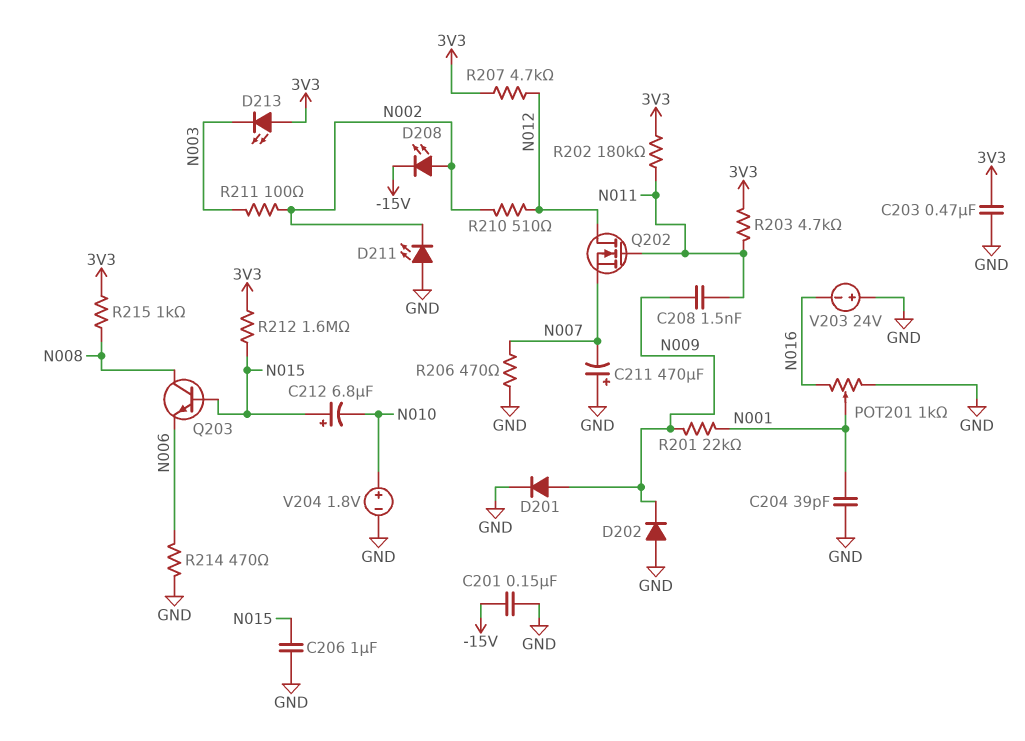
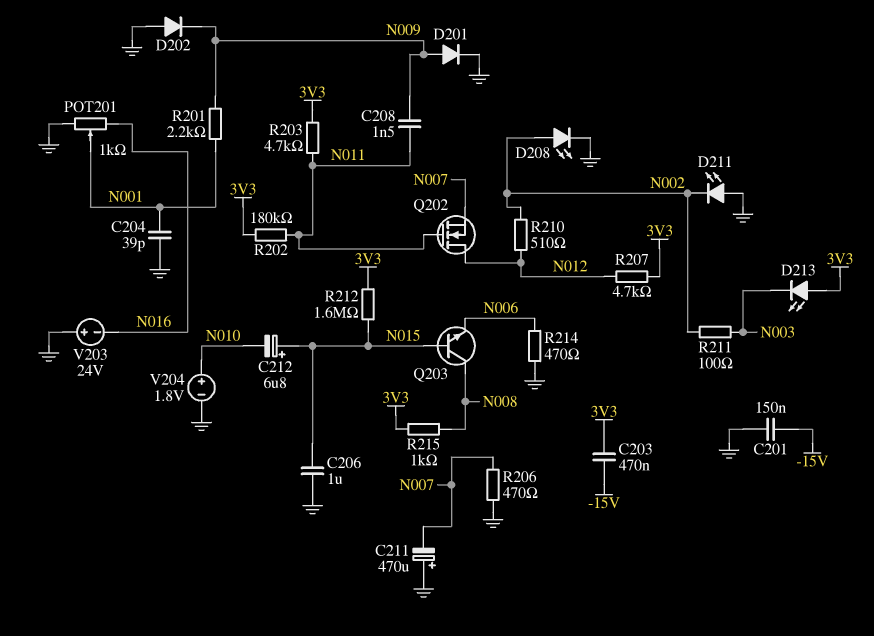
C203: 470nF (3V3, GND) -> 470nF (-15V, 3V3)
D208: LED (A N002, K -15V) -> LED (A N002, K GND)
R201: 22k (N001, N009) -> 2.2k (N001, N009)

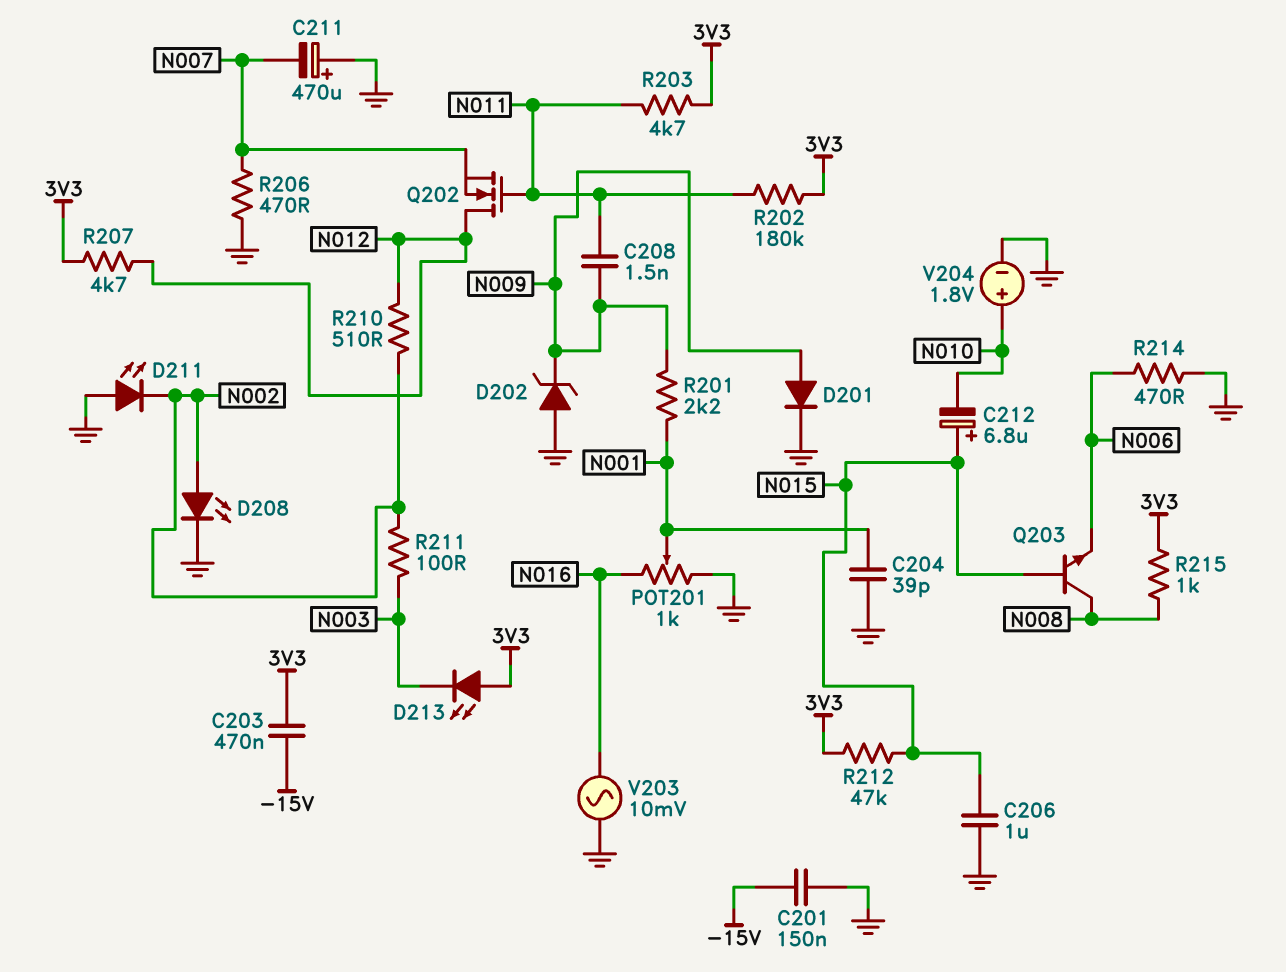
D202: diode (A GND, K N009) -> zener (A GND, K N009)
R212: 1.6M (3V3, N015) -> 47k (3V3, N015)
V203: 24V (plus GND, minus N016) -> AC 10mV (GND, N016)

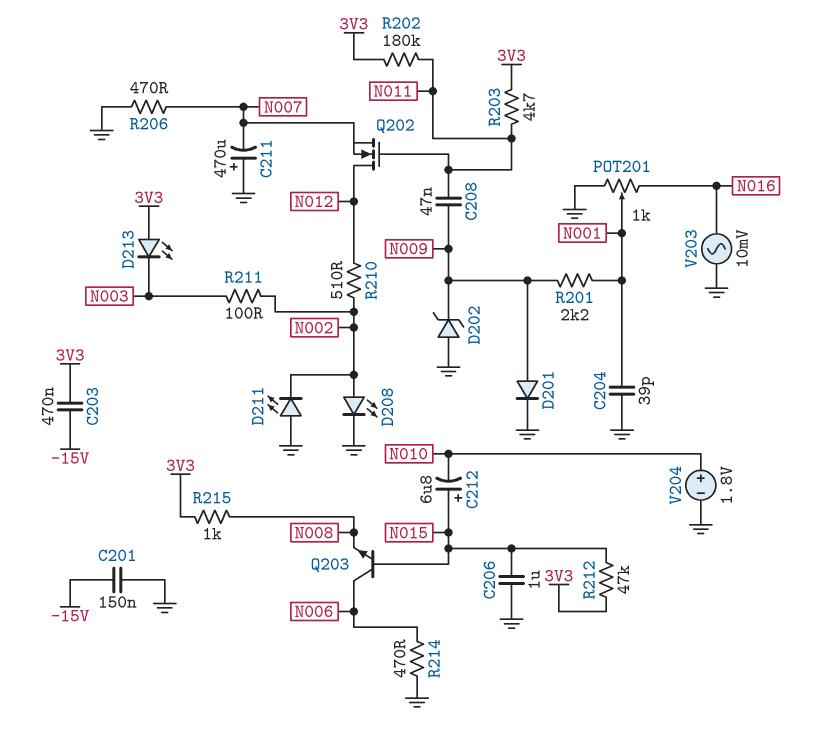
C208: 1.5nF (N009, N011) -> 47nF (N009, N011)
Q203: NPN (B N015, C N008, E N006) -> NPN (B N015, C N006, E N008)
R207: 4.7k (3V3, N012) -> none

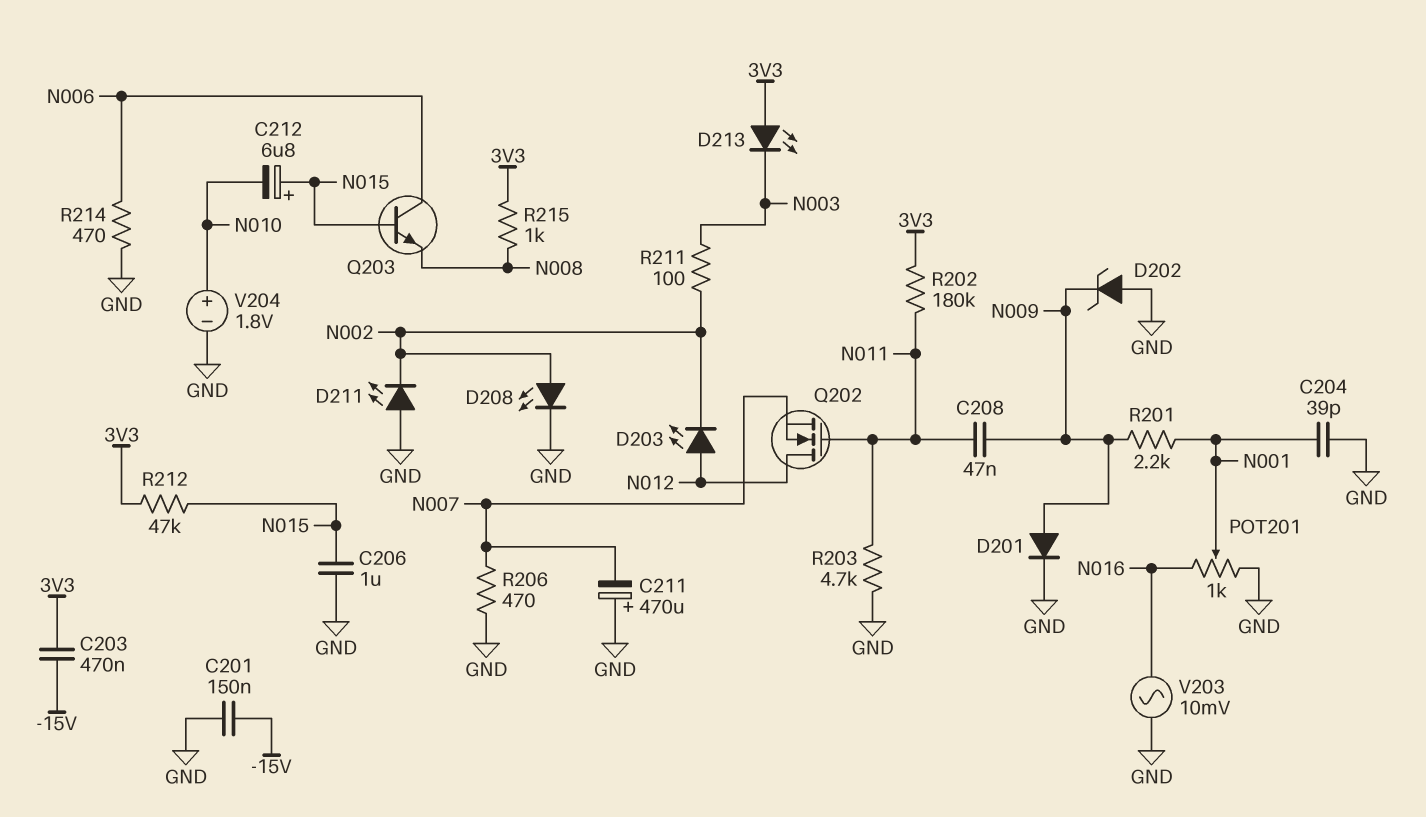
D203: none -> LED (A N012, K N002)
R203: 4.7k (3V3, N011) -> 4.7k (GND, N011)
R210: 510 (N002, N012) -> none

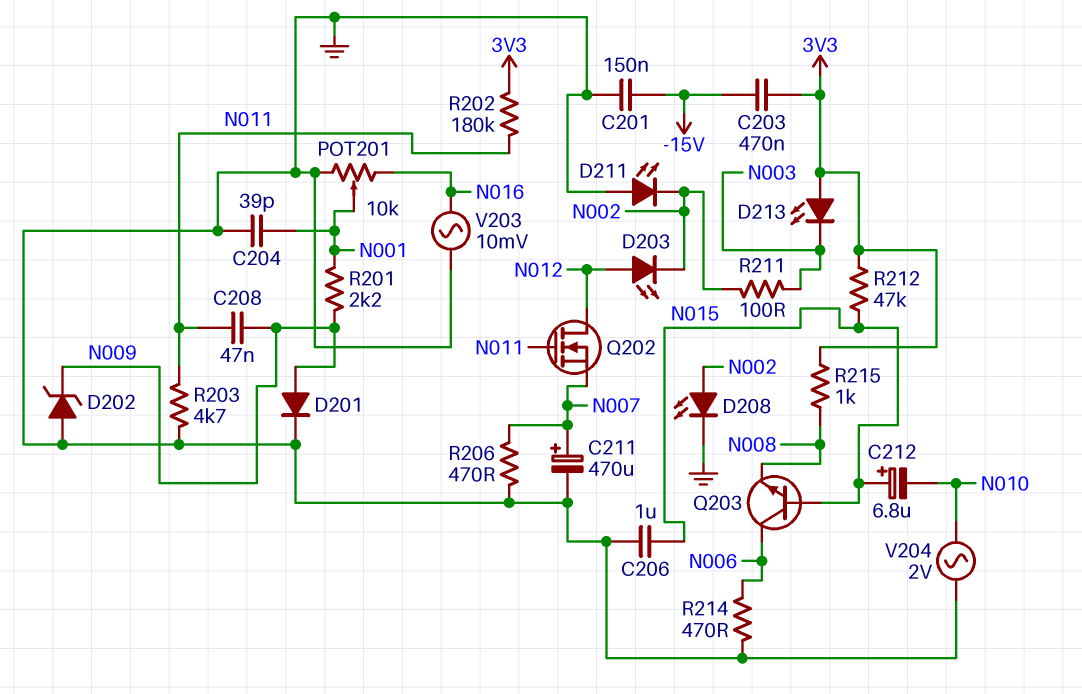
C211: 470uF (plus GND, minus N007) -> 470uF (plus N007, minus GND)
POT201: 1k (GND, N016, wiper N001) -> 10k (GND, N016, wiper N001)
V204: 1.8V (plus N010, minus GND) -> AC 2V (GND, N010)

